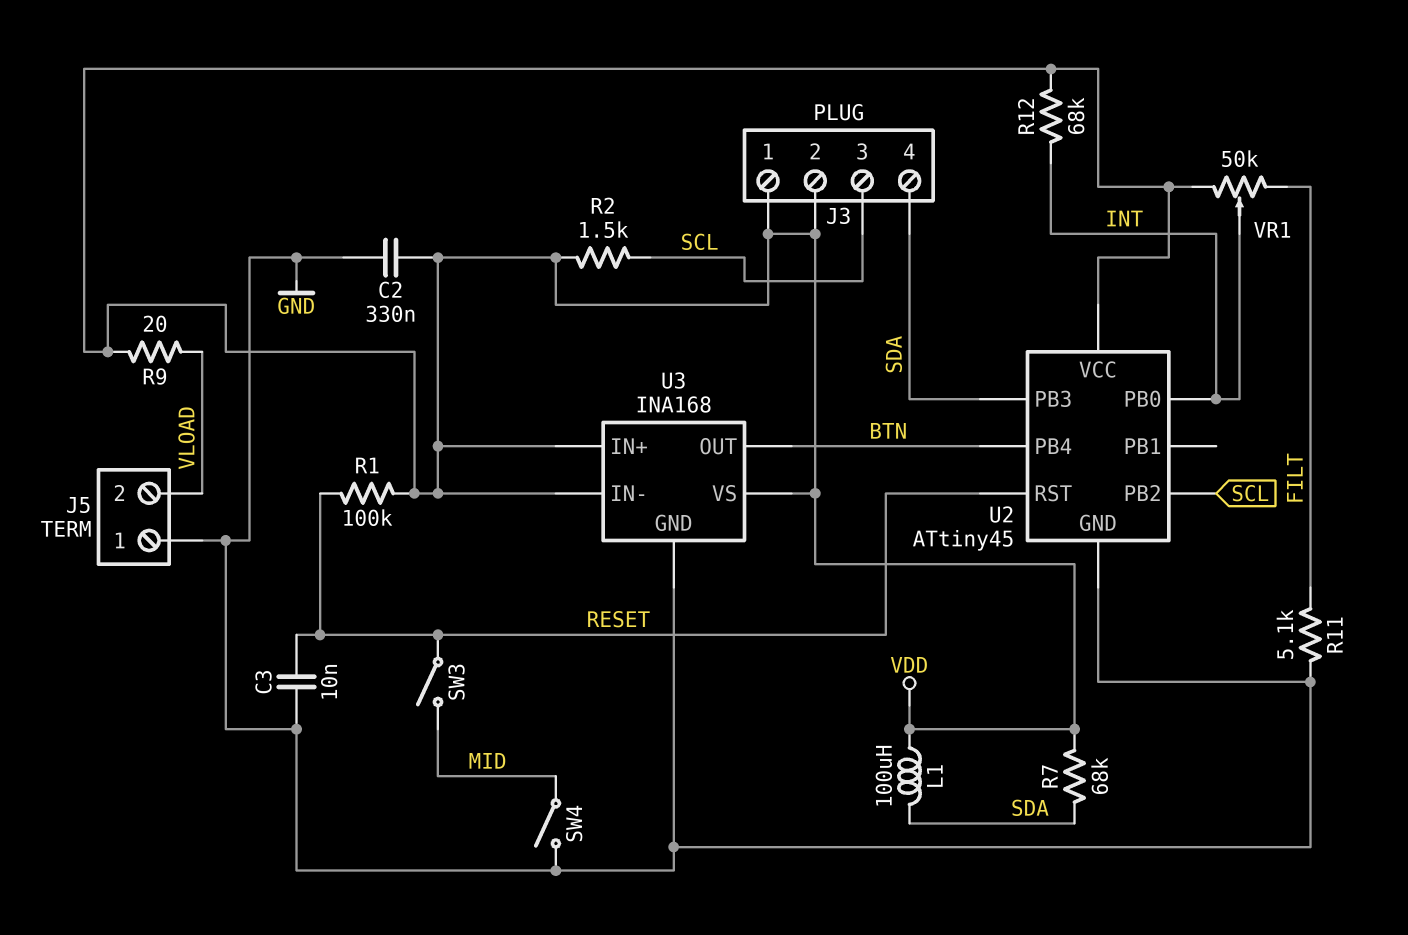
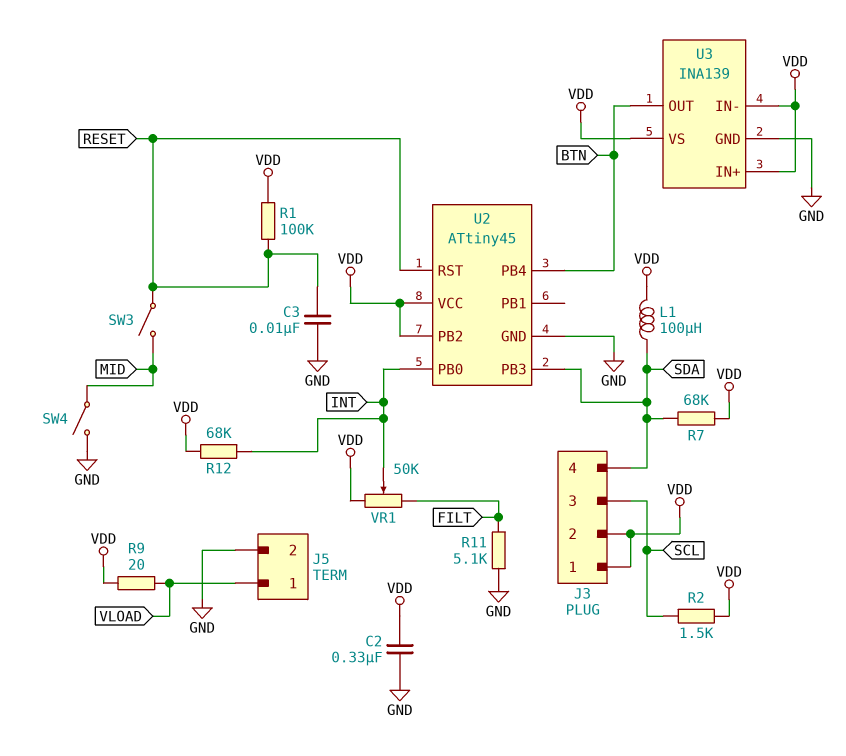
J5 pin 1: GND -> VLOAD
J5 pin 2: VLOAD -> GND
U2 pin PB2: SCL -> VDD
U3: INA168 -> INA139

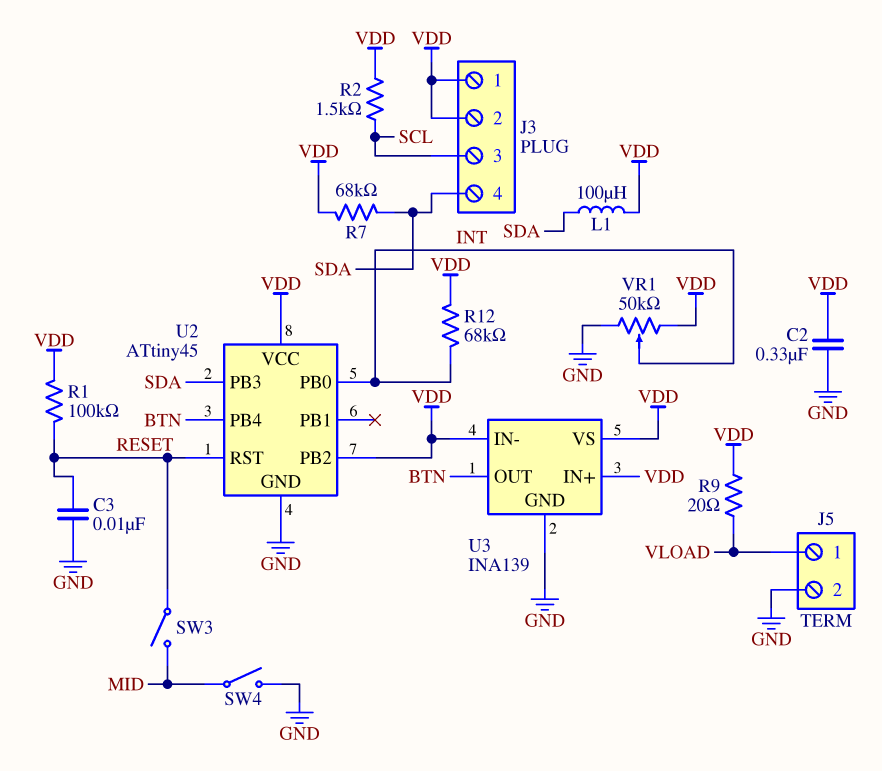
R11: 5.1k (FILT, GND) -> none
VR1: 50k (FILT, VDD, wiper INT) -> 50k (GND, VDD, wiper INT)

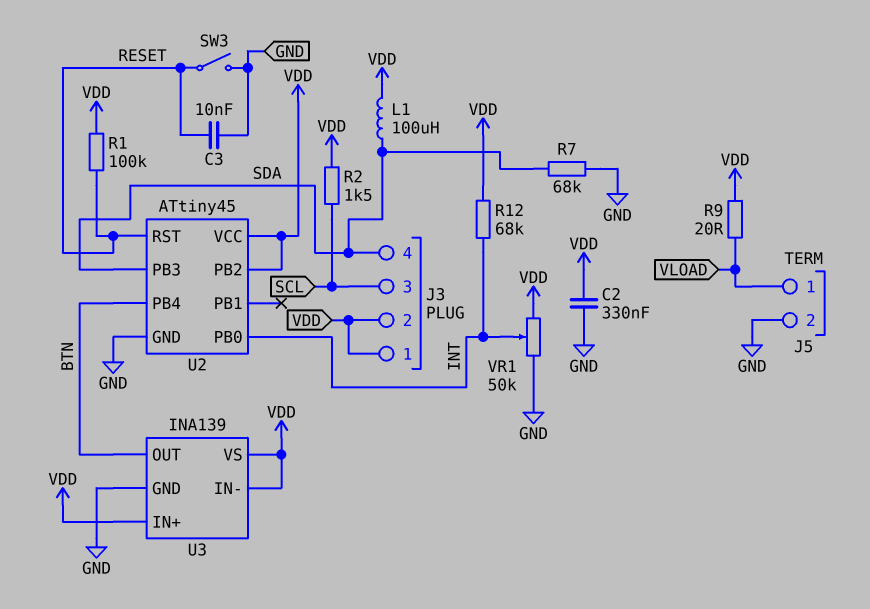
R7: 68k (SDA, VDD) -> 68k (GND, SDA)
SW3: switch (MID, RESET) -> switch (GND, RESET)
SW4: switch (GND, MID) -> none

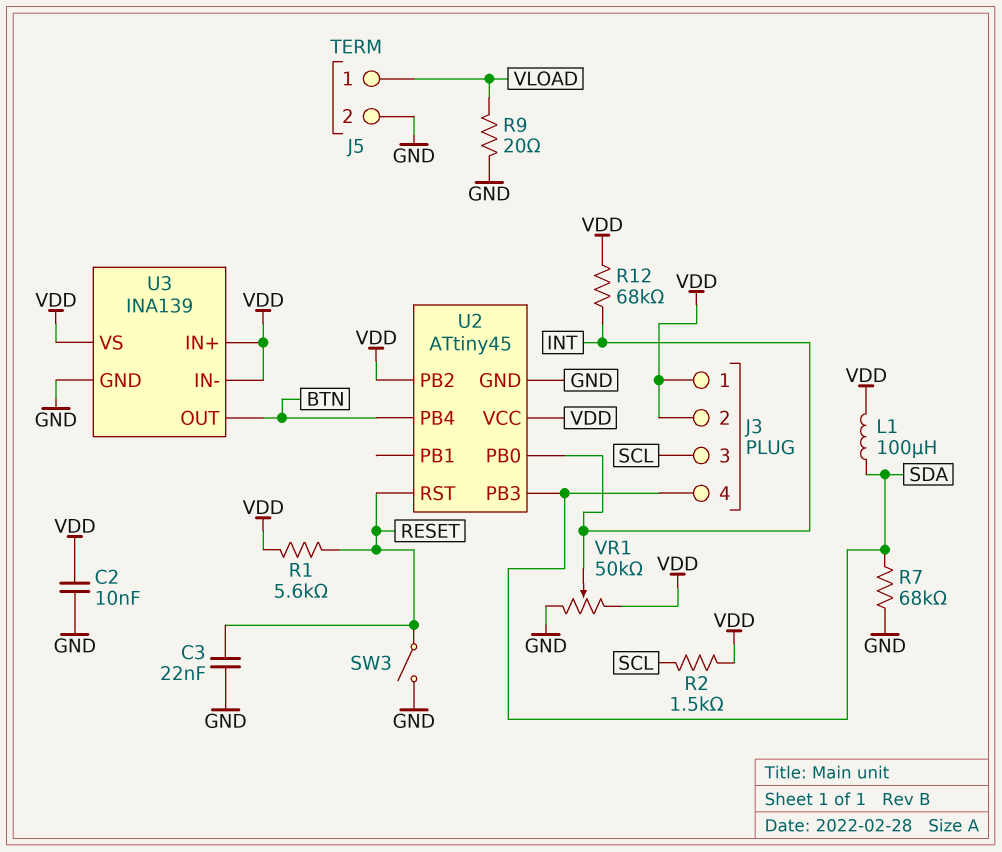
C2: 330nF (GND, VDD) -> 10nF (GND, VDD)
C3: 10nF (GND, RESET) -> 22nF (GND, RESET)
R1: 100k (RESET, VDD) -> 5.6k (RESET, VDD)
R9: 20 (VDD, VLOAD) -> 20 (GND, VLOAD)

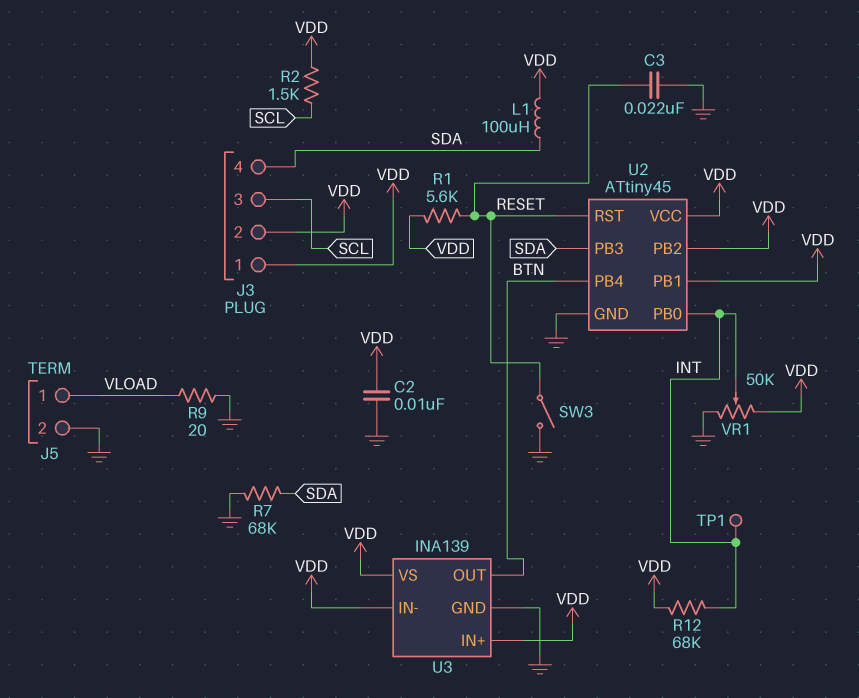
TP1: none -> test point (INT)
U2 pin PB1: none -> VDD

